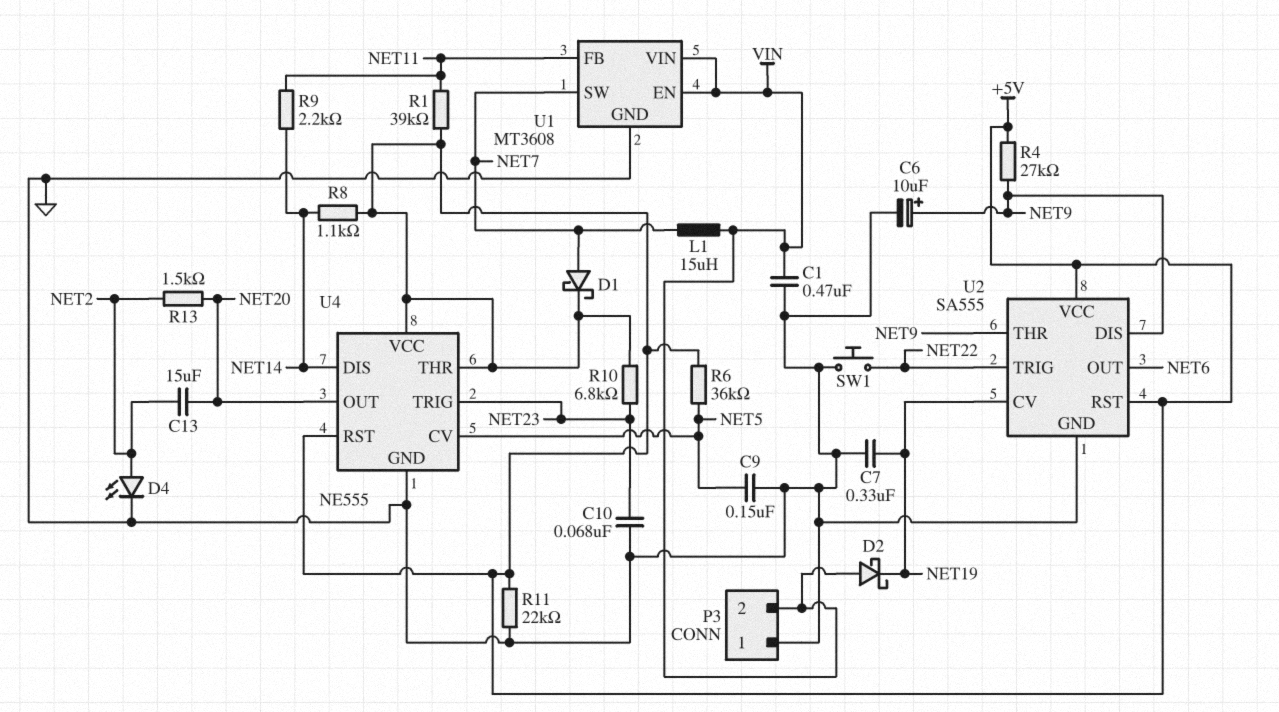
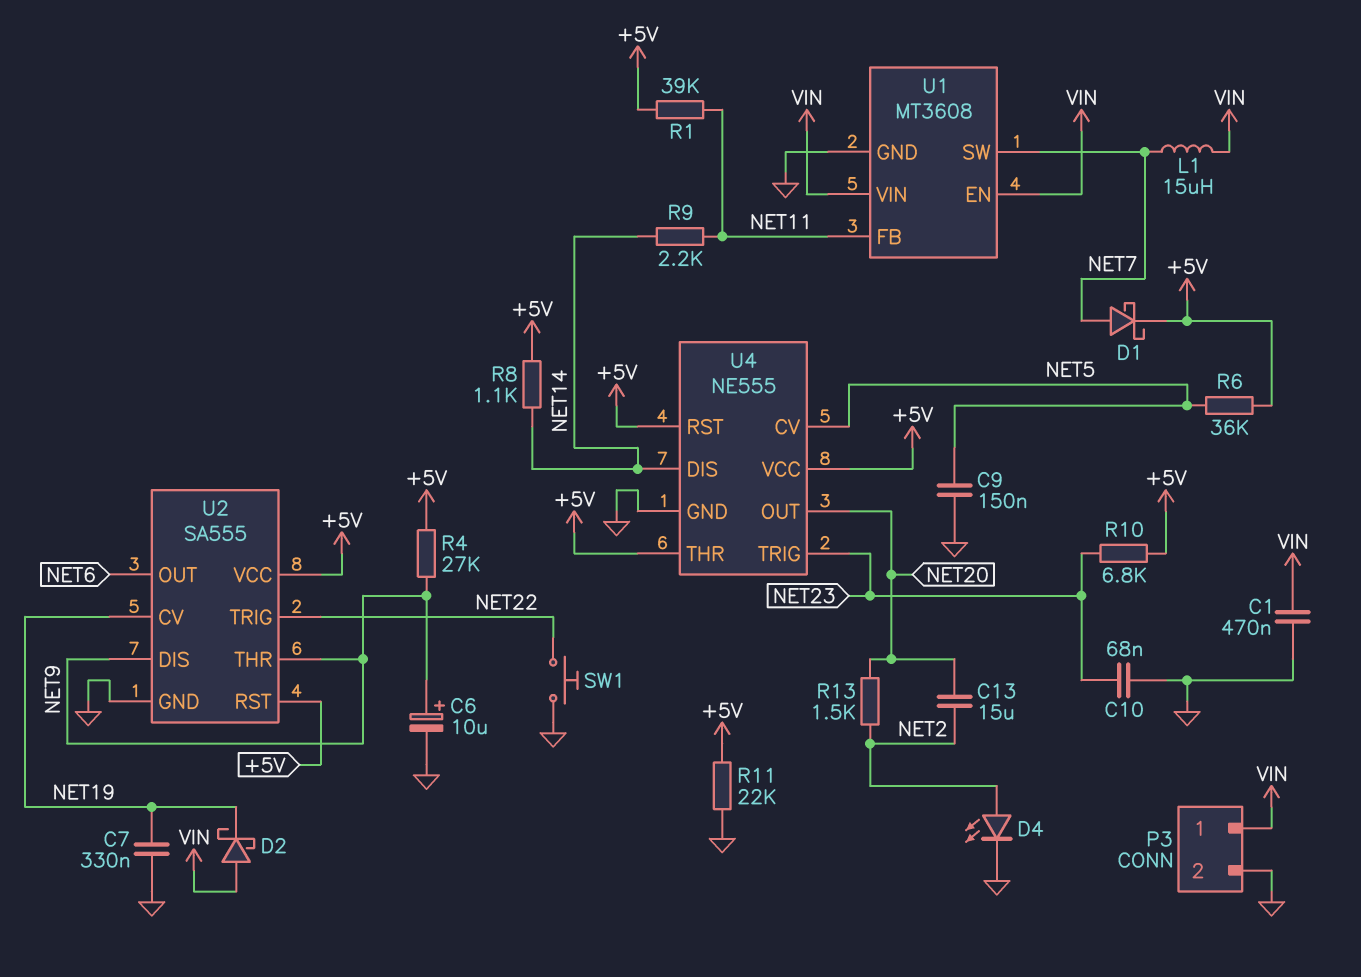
P3 pin 1: GND -> VIN
P3 pin 2: VIN -> GND

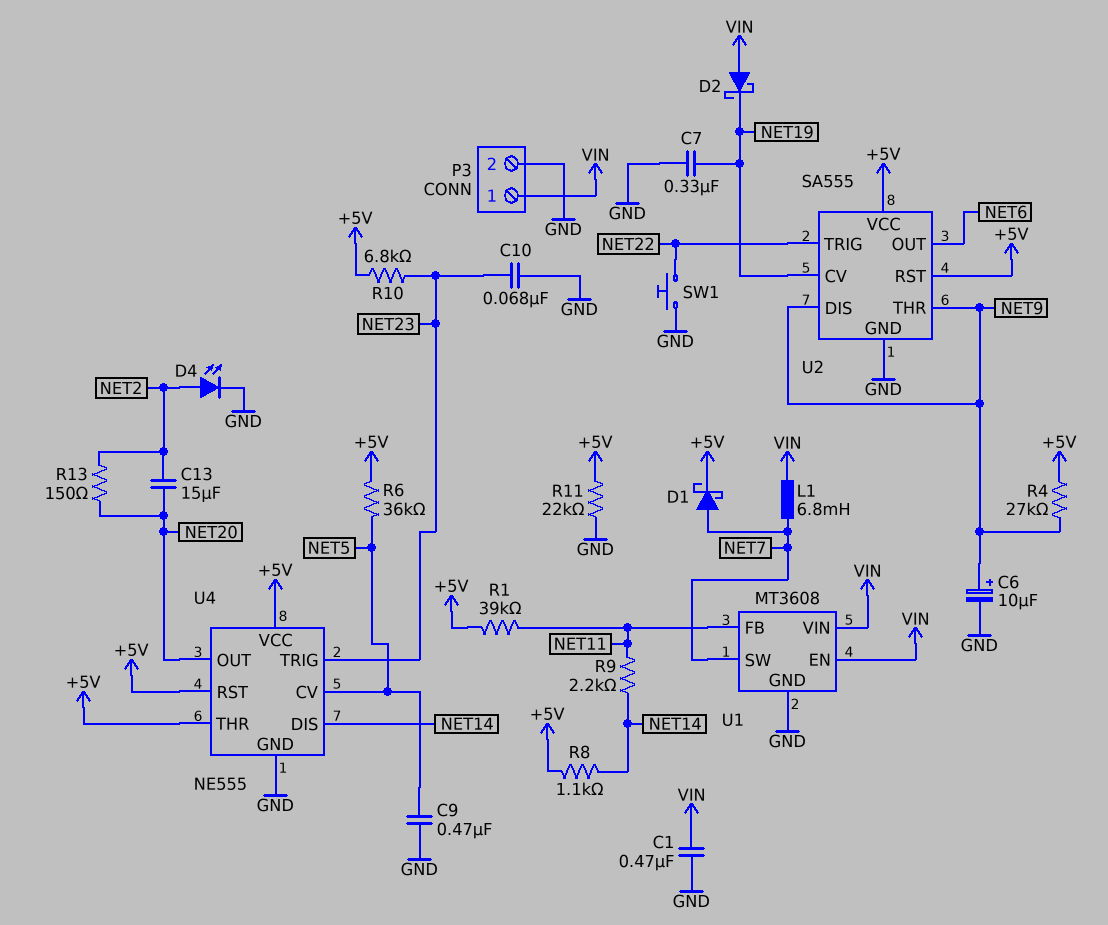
C9: 150nF (GND, NET5) -> 470nF (GND, NET5)
L1: 15uH (NET7, VIN) -> 6.8mH (NET7, VIN)
R13: 1.5k (NET2, NET20) -> 150 (NET2, NET20)

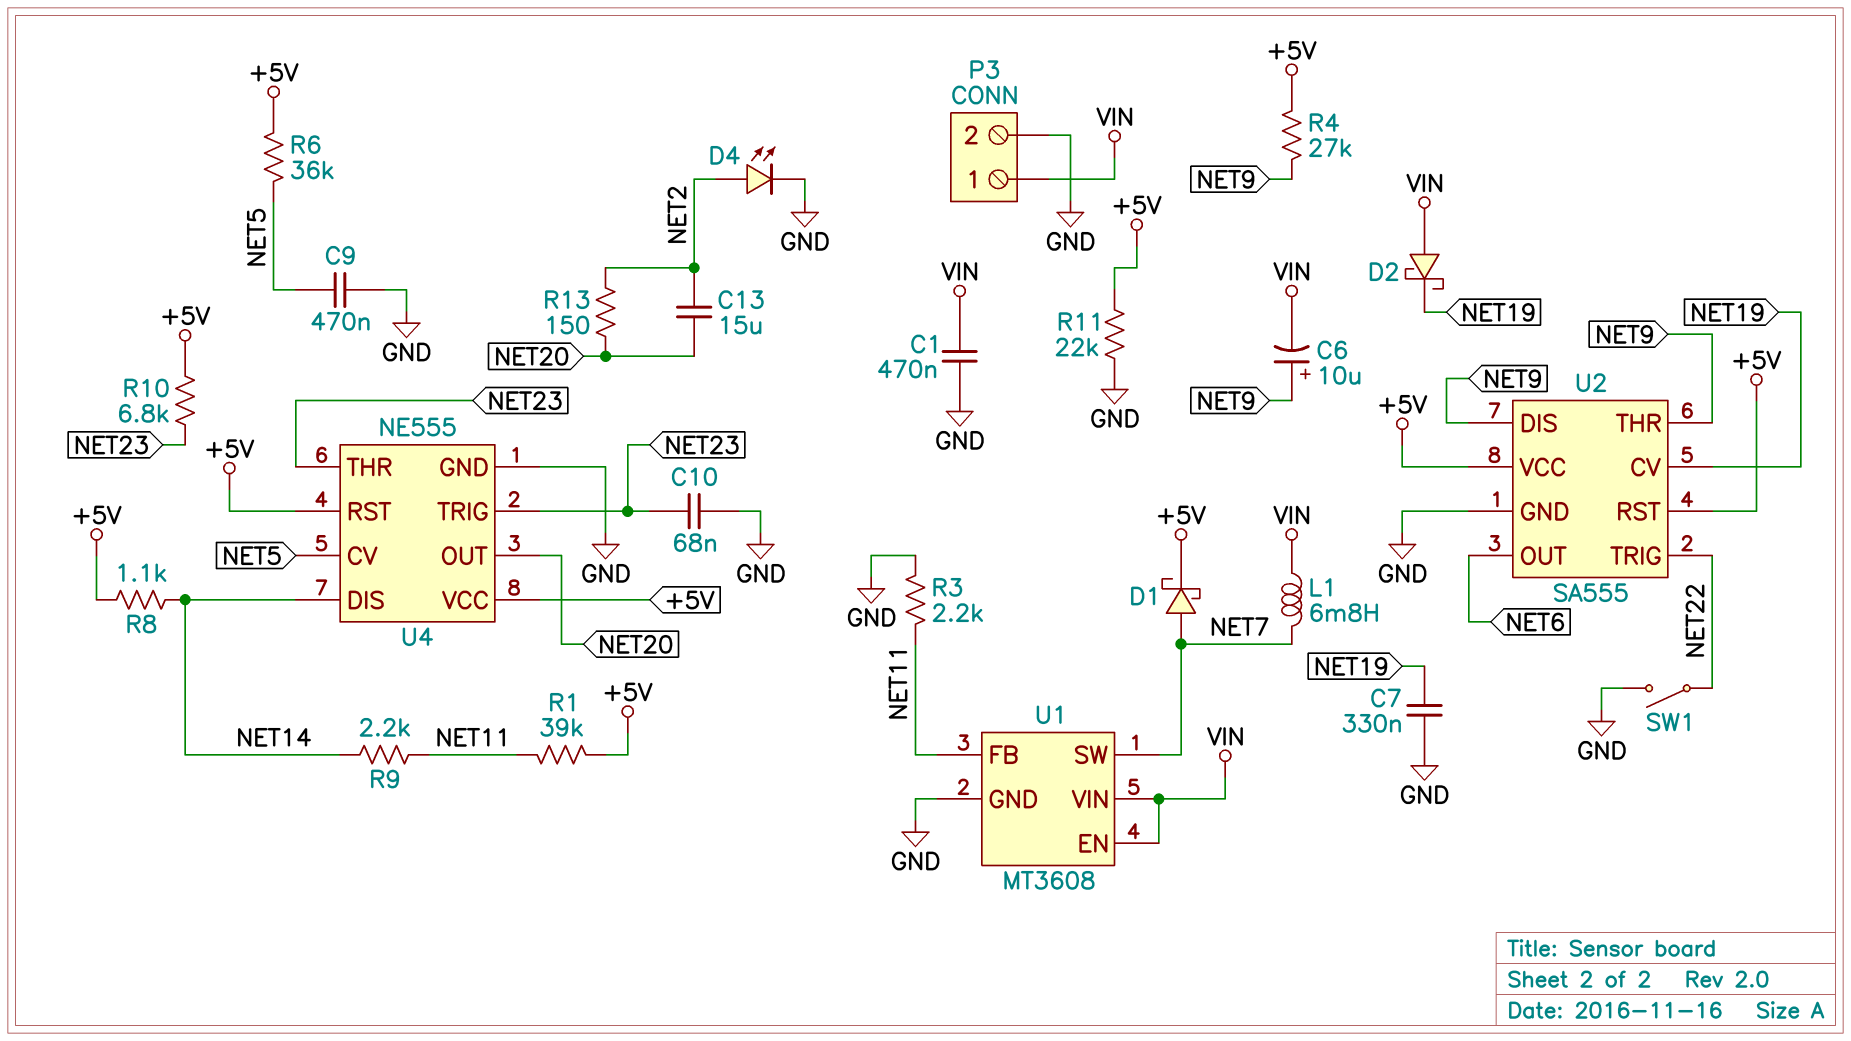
C6: 10uF (plus NET9, minus GND) -> 10uF (plus NET9, minus VIN)
R3: none -> 2.2k (GND, NET11)
SW1: button (GND, NET22) -> switch (GND, NET22)
U4 pin THR: +5V -> NET23

